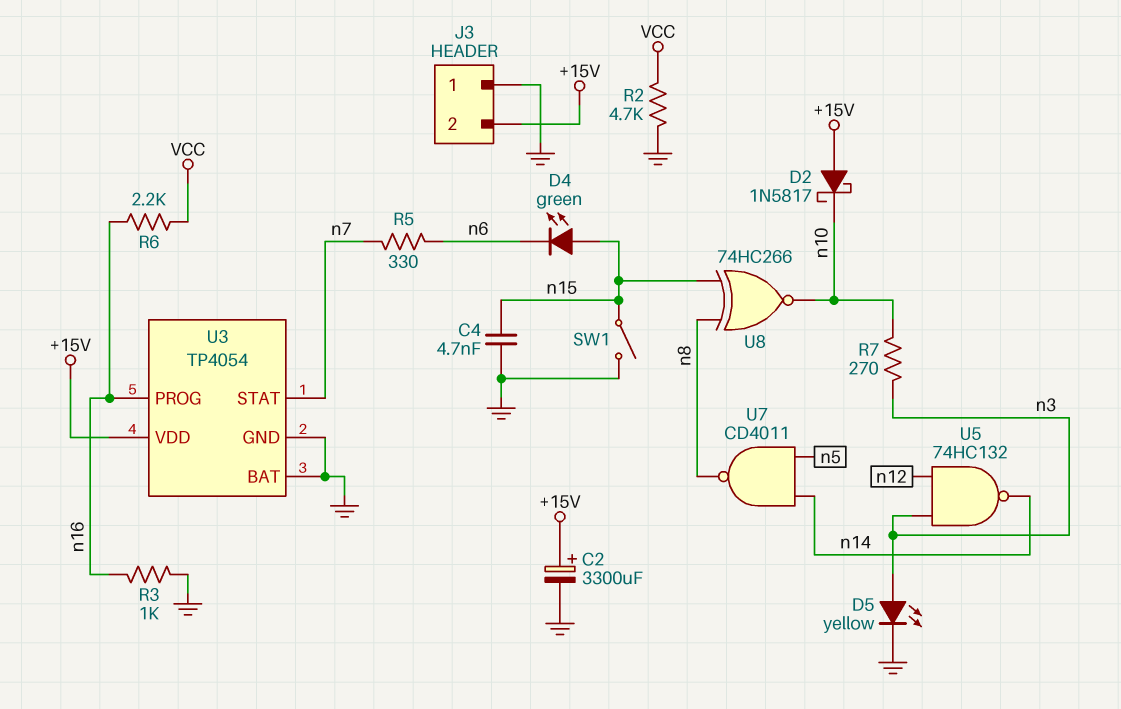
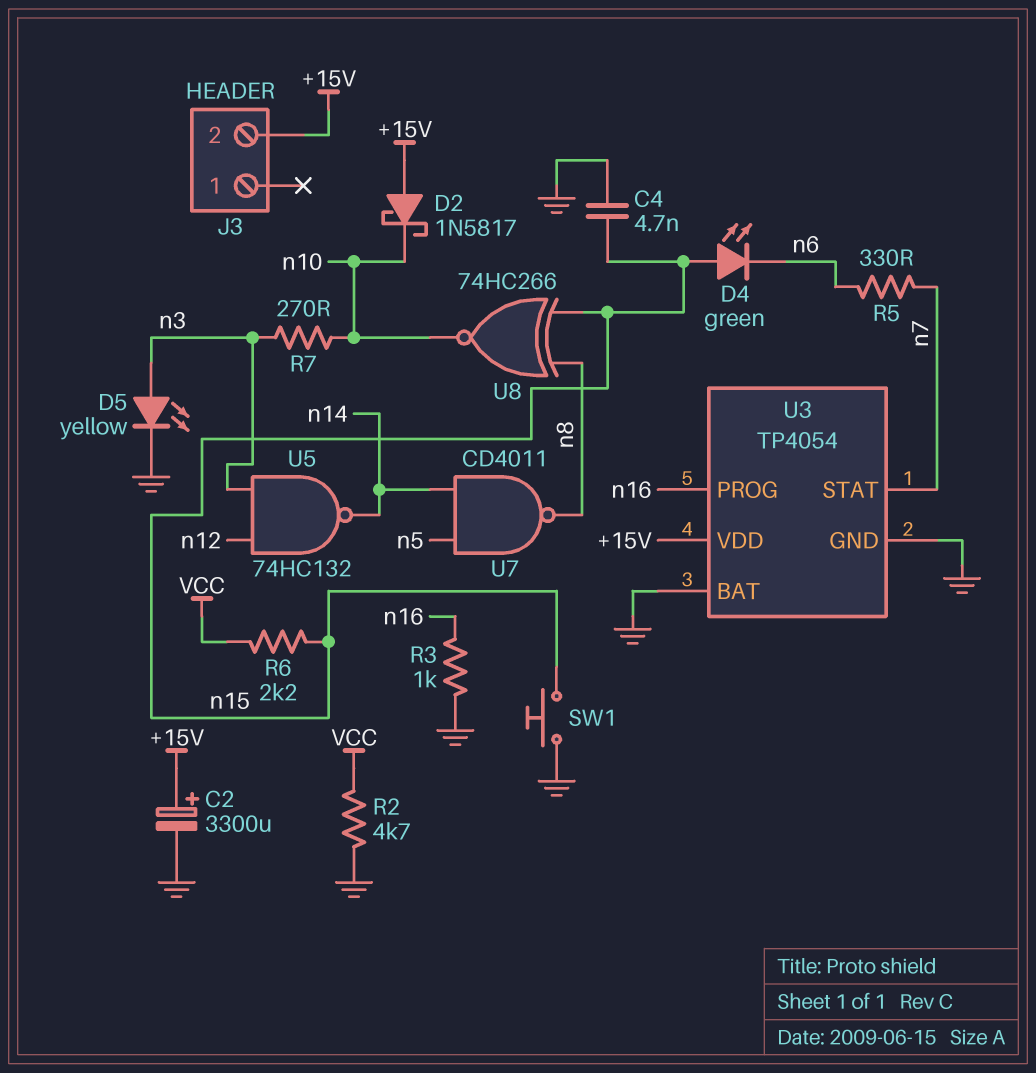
J3 pin 1: GND -> none
R6: 2.2k (VCC, n16) -> 2.2k (VCC, n15)
SW1: switch (GND, n15) -> button (GND, n15)

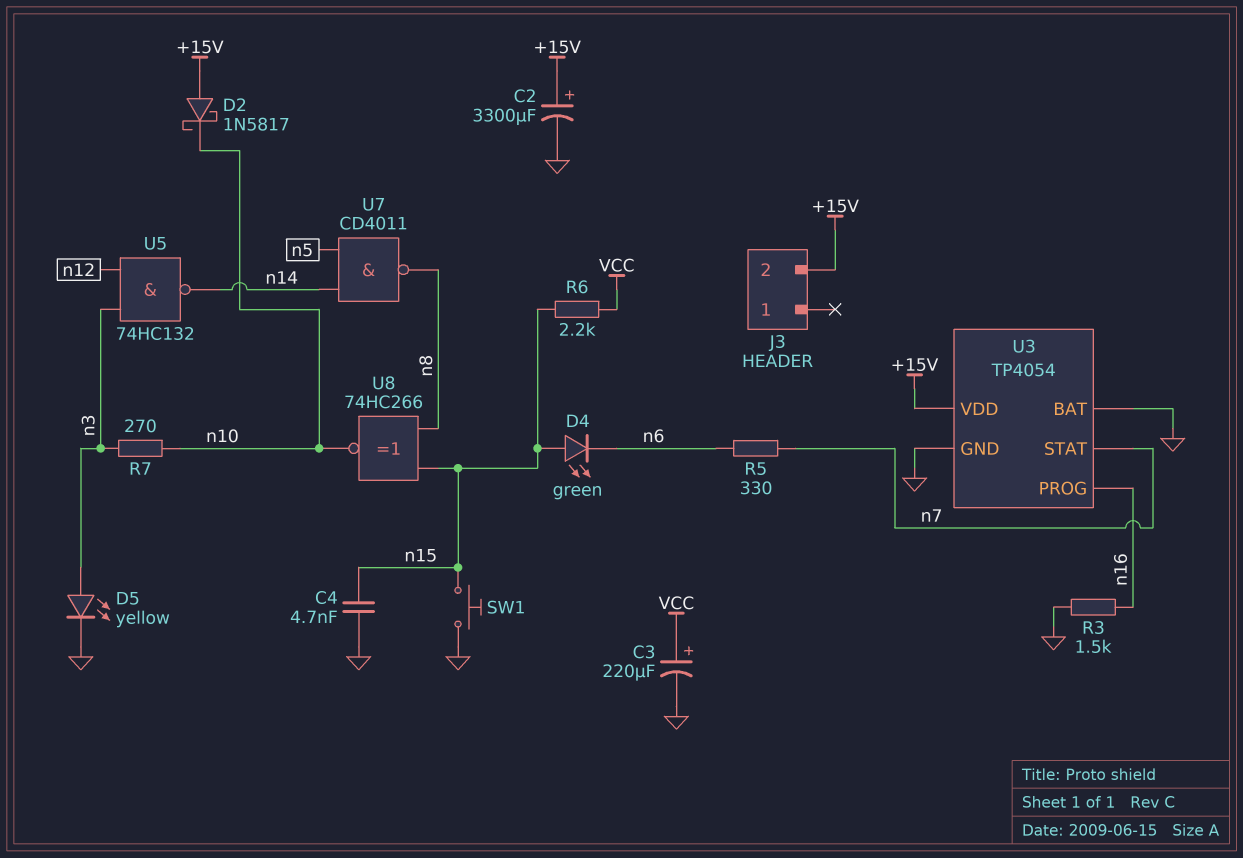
C3: none -> 220uF (plus VCC, minus GND)
R2: 4.7k (GND, VCC) -> none
R3: 1k (GND, n16) -> 1.5k (GND, n16)

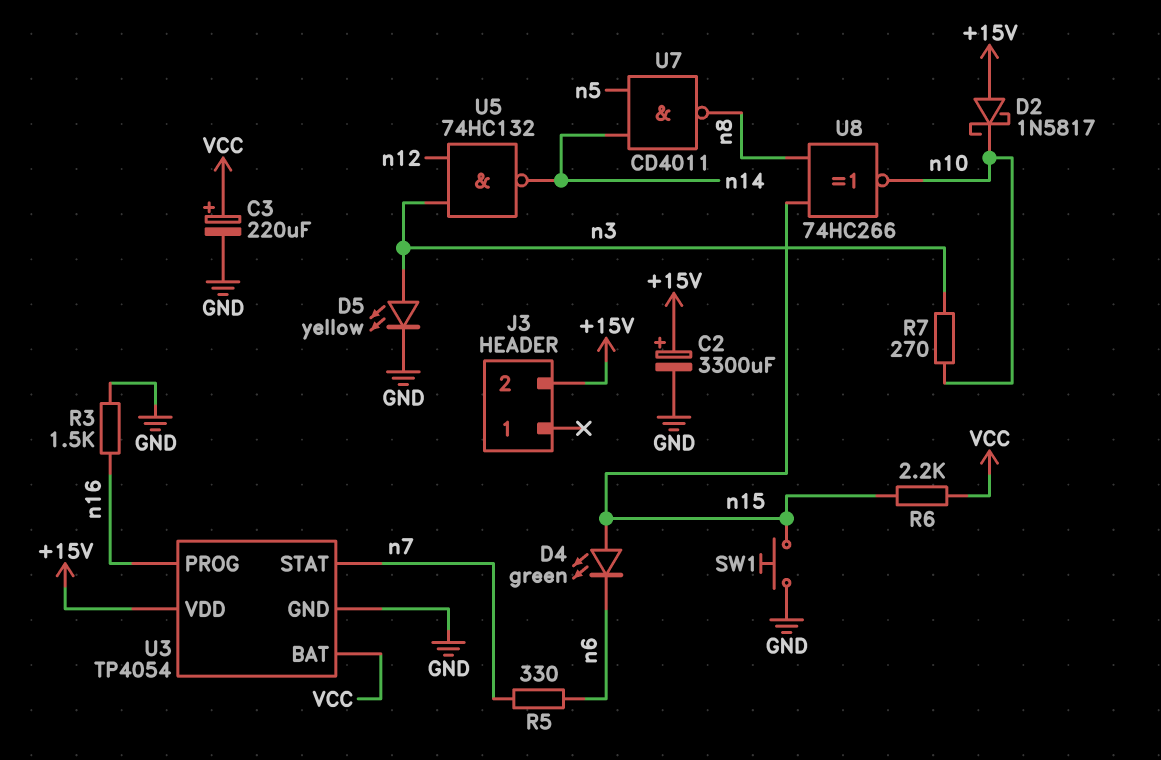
C4: 4.7nF (GND, n15) -> none
U3 pin BAT: GND -> VCC

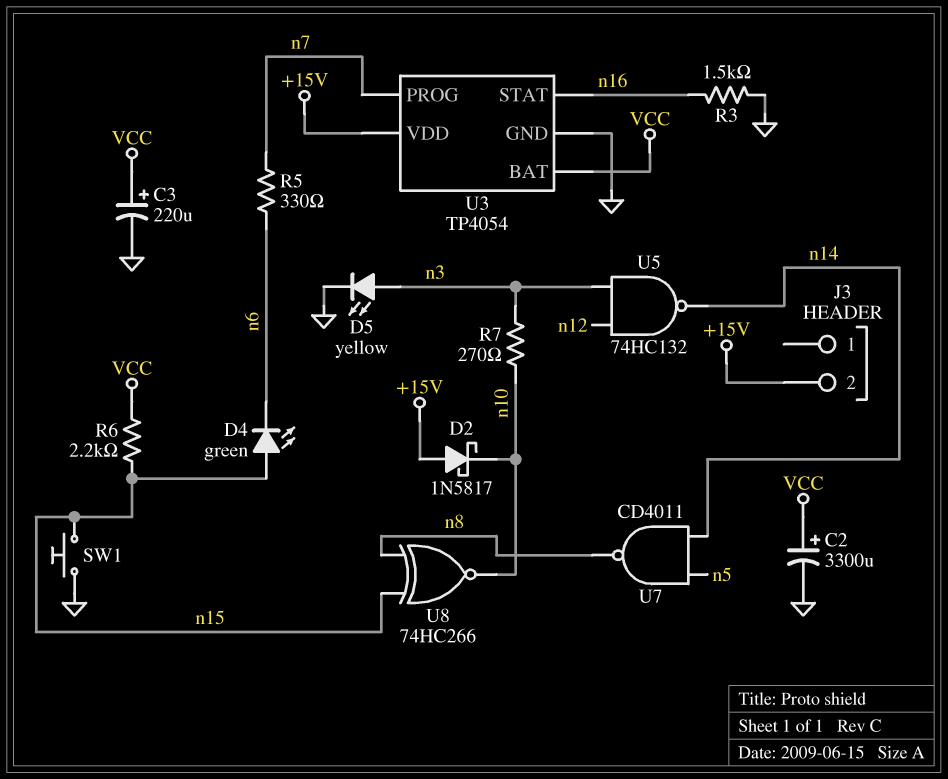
C2: 3300uF (plus +15V, minus GND) -> 3300uF (plus VCC, minus GND)
U3 pin PROG: n16 -> n7
U3 pin STAT: n7 -> n16

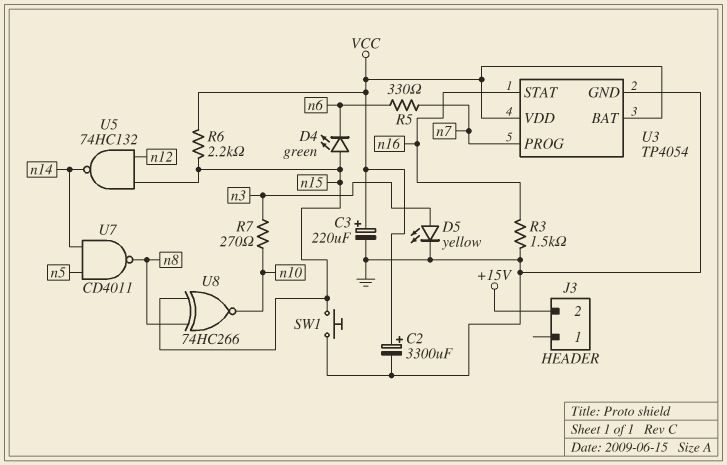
D2: schottky 1N5817 (A +15V, K n10) -> none
U3 pin VDD: +15V -> VCC
U5: NAND 74HC132 (in n3, in n12, out n14) -> NAND 74HC132 (in n12, in n15, out n14)

